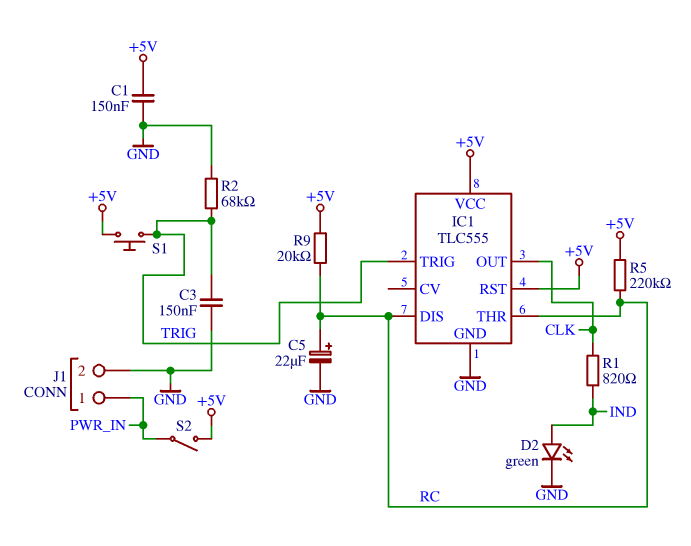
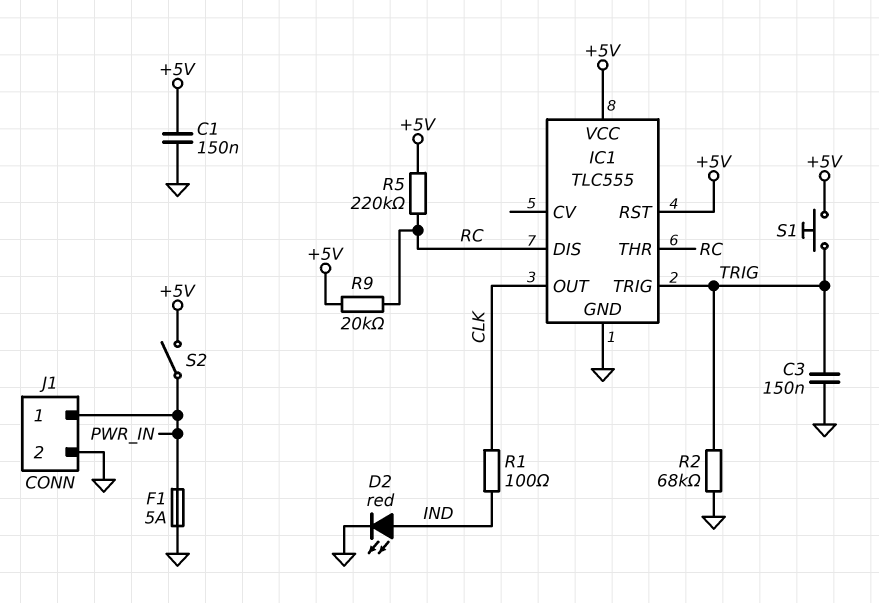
C5: 22uF (plus RC, minus GND) -> none
D2: LED green (A IND, K GND) -> LED red (A IND, K GND)
F1: none -> 5A (GND, PWR_IN)
R1: 820 (CLK, IND) -> 100 (CLK, IND)

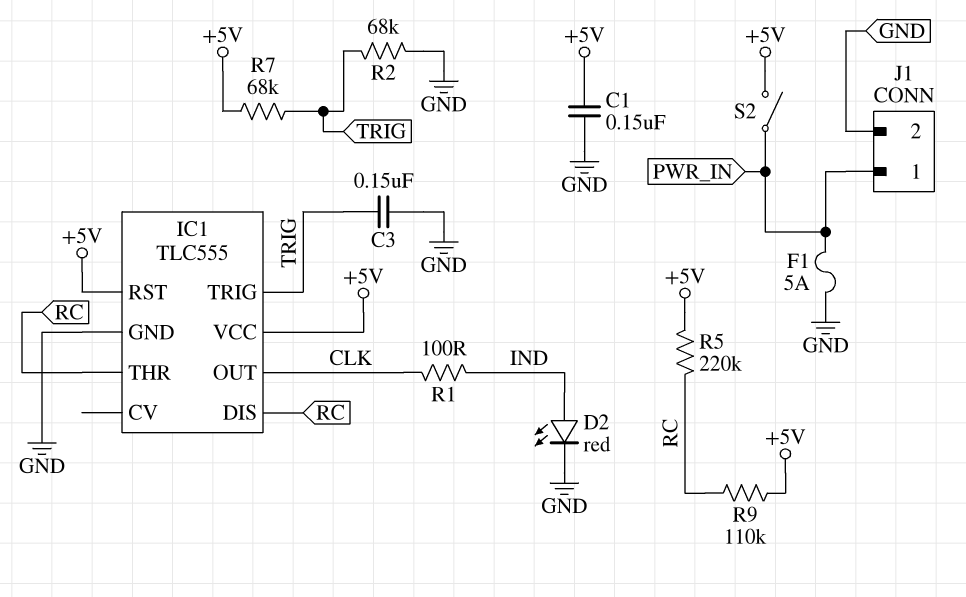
R7: none -> 68k (+5V, TRIG)
R9: 20k (+5V, RC) -> 110k (+5V, RC)
S1: button (+5V, TRIG) -> none

